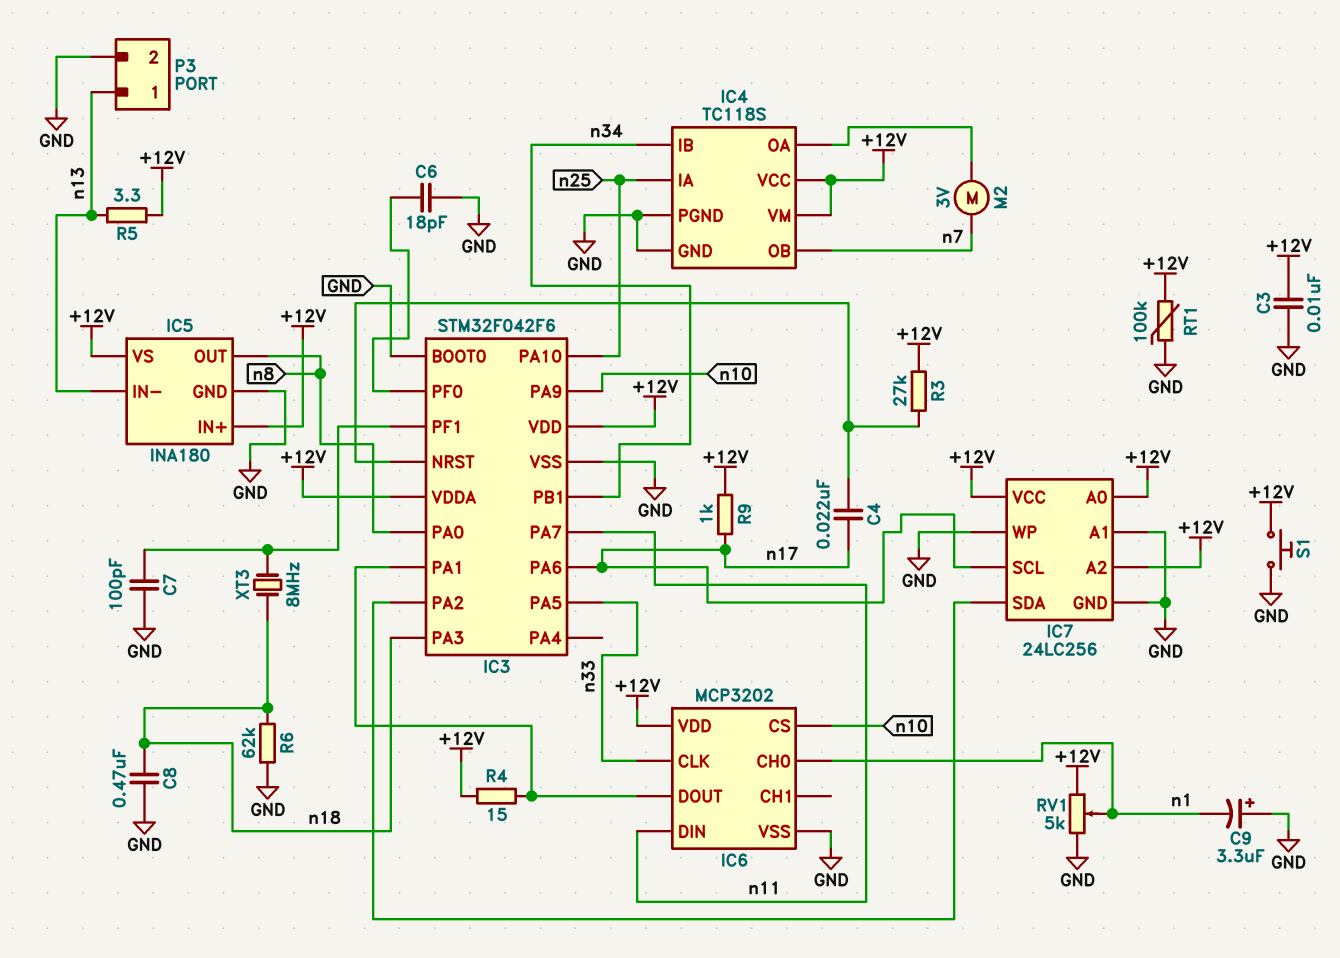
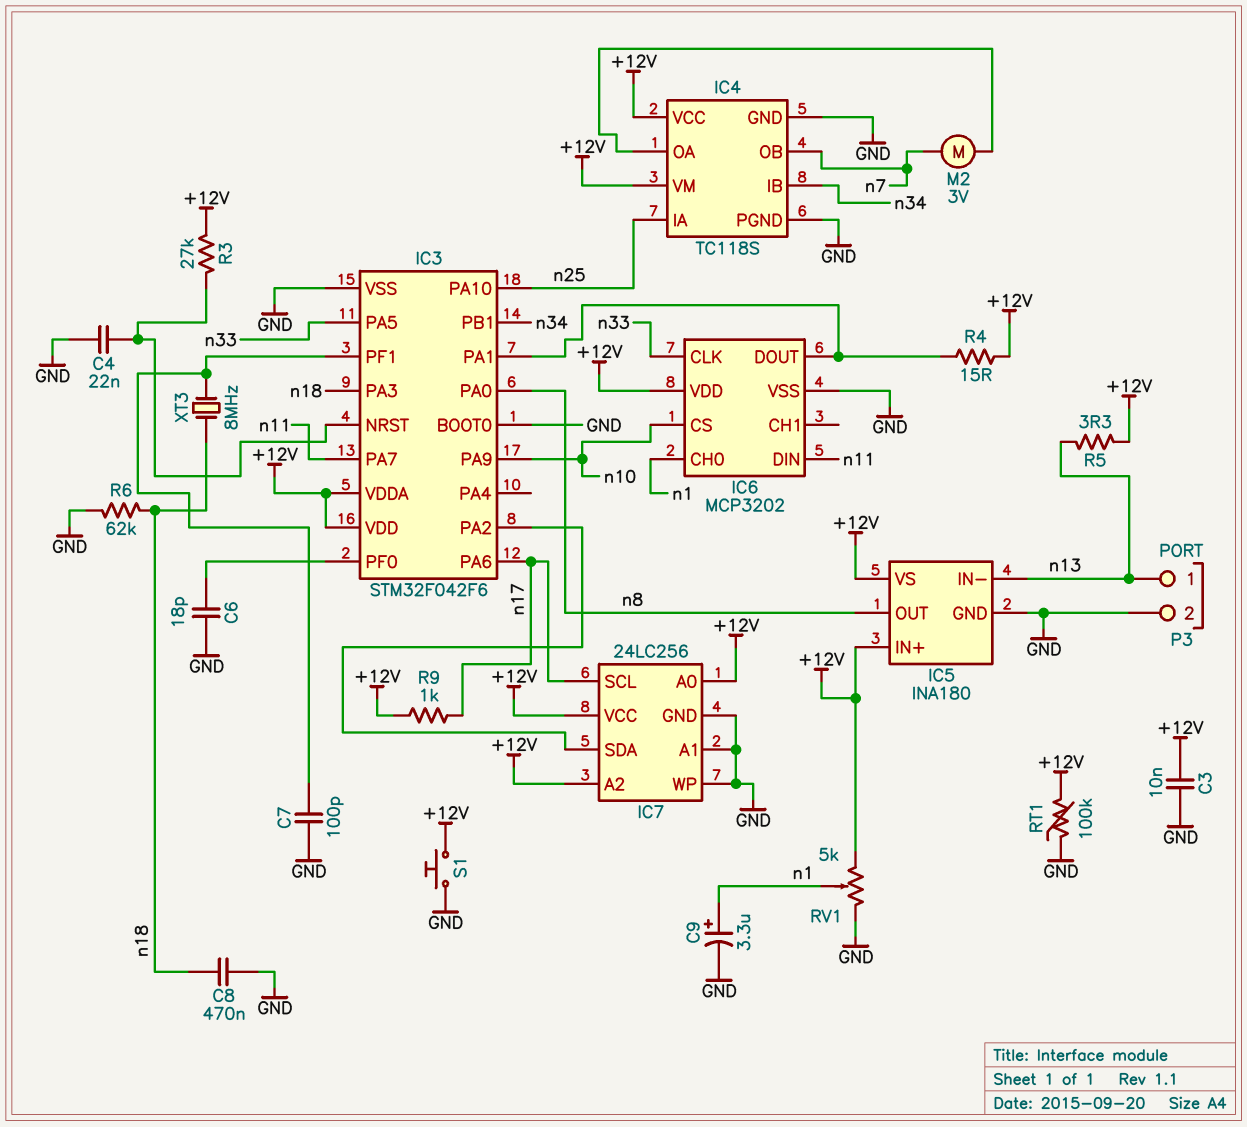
C4: 22nF (IC3/NRST, n17) -> 22nF (GND, IC3/NRST)
C9: 3.3uF (plus GND, minus n1) -> 3.3uF (plus n1, minus GND)

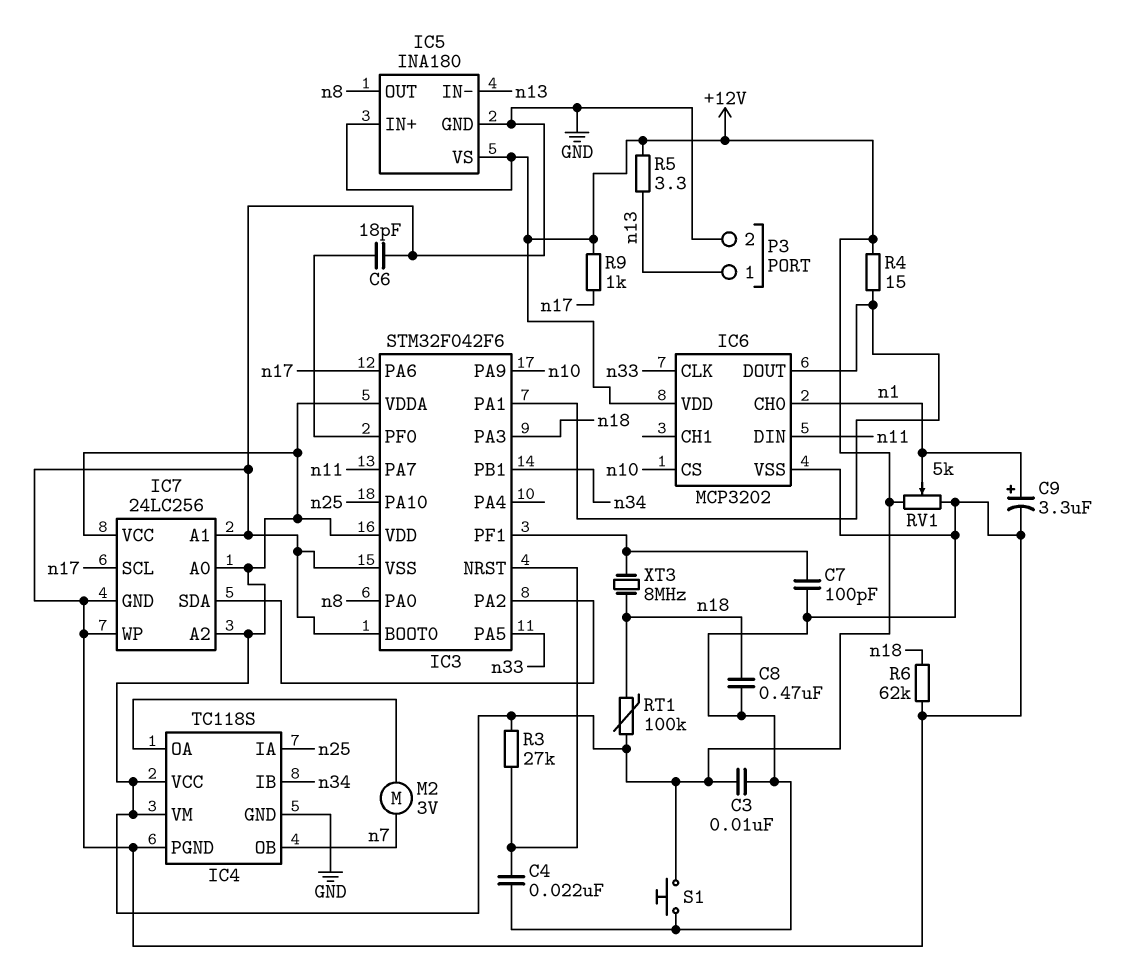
RT1: 100k (+12V, GND) -> 100k (+12V, n18)

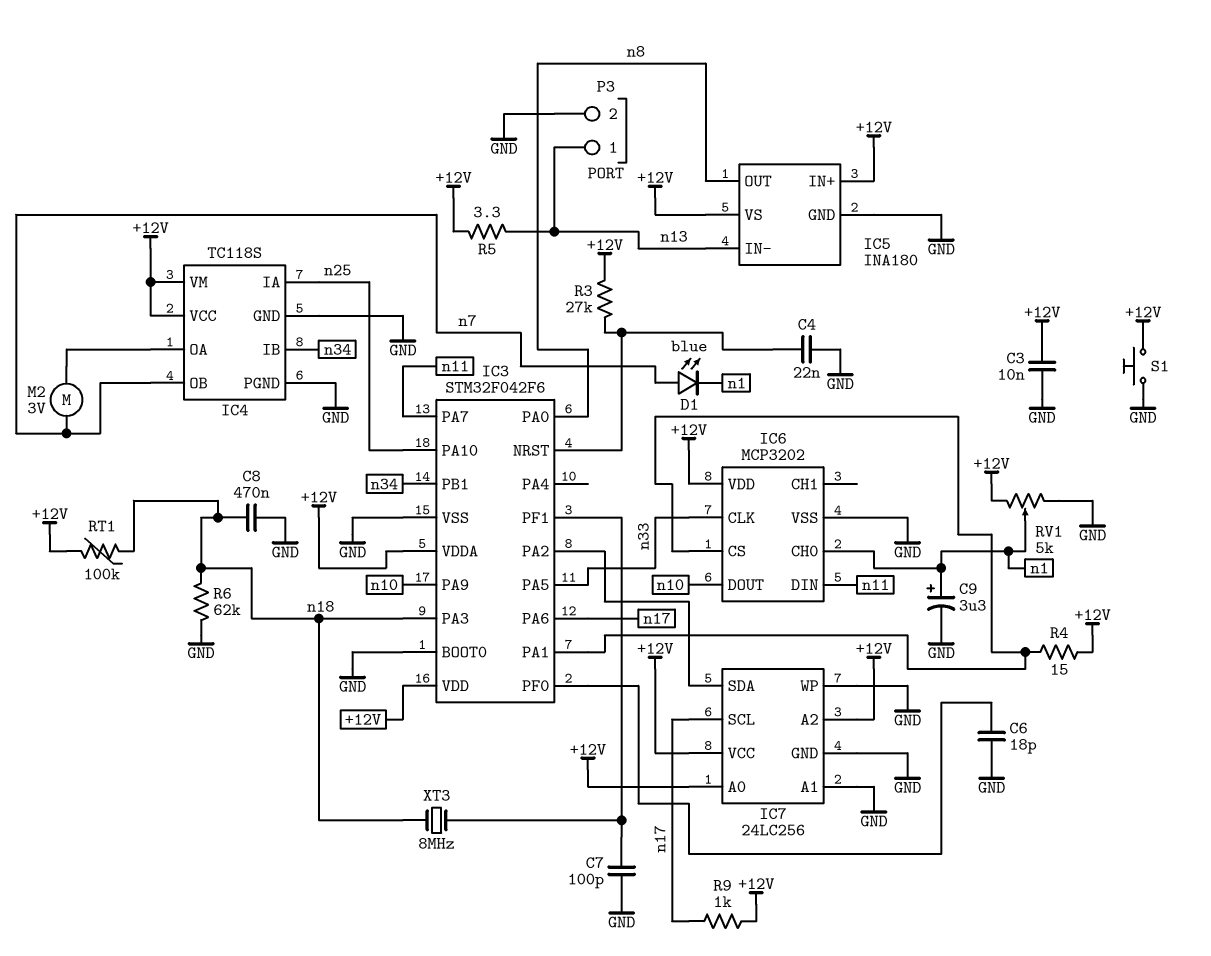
D1: none -> LED blue (A n7, K n1)
IC6 pin CS: n10 -> IC3/PA1
IC6 pin DOUT: IC3/PA1 -> n10

